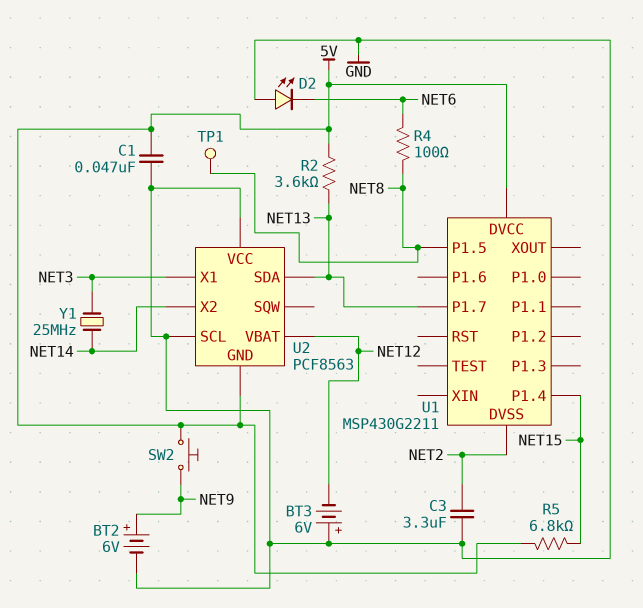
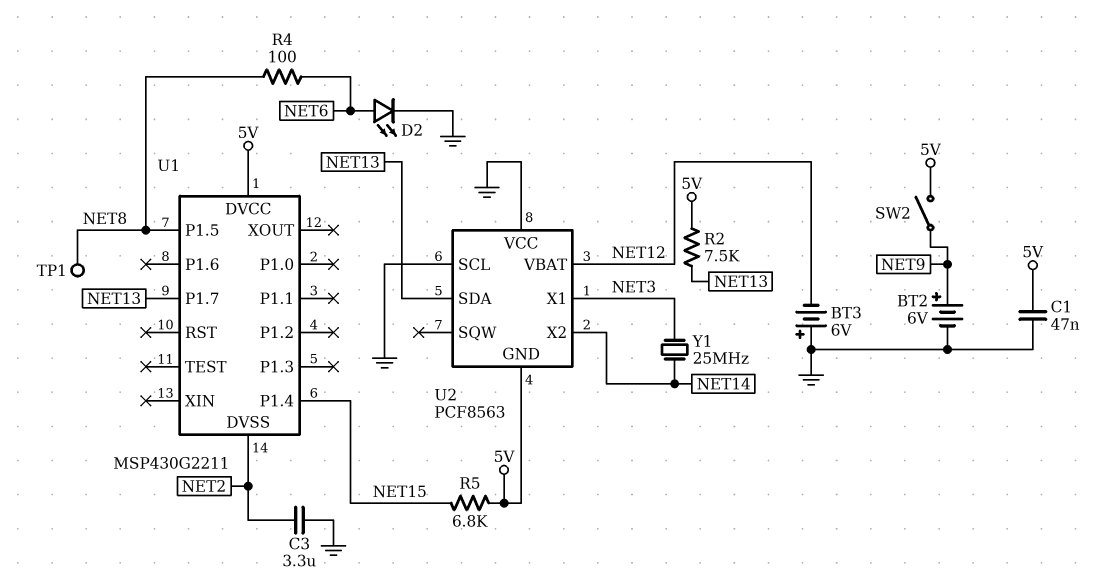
D2: LED (A GND, K NET6) -> LED (A NET6, K GND)
R2: 3.6k (5V, NET13) -> 7.5k (5V, NET13)
SW2: button (5V, NET9) -> switch (5V, NET9)

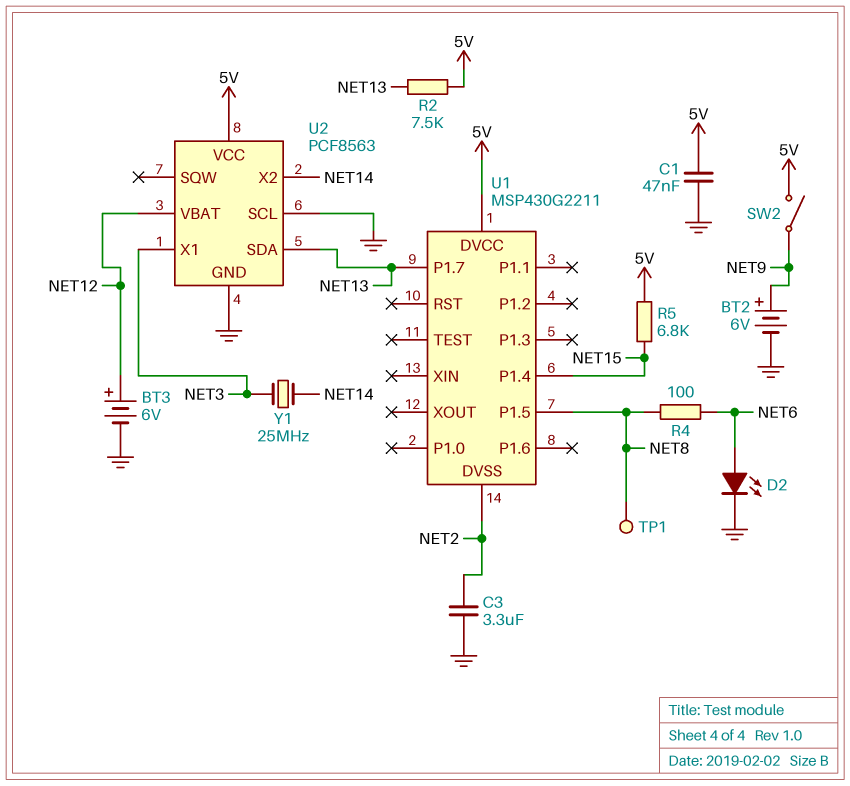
BT3: 6V (plus GND, minus NET12) -> 6V (plus NET12, minus GND)
U2 pin GND: 5V -> GND
U2 pin VCC: GND -> 5V

